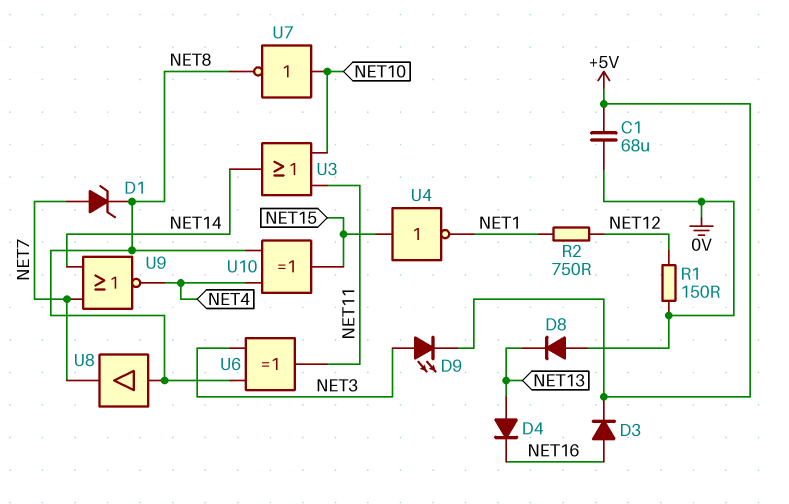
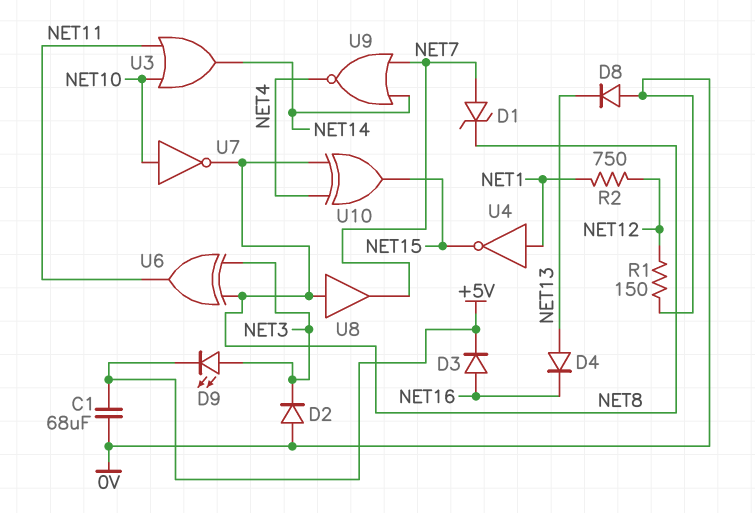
D2: none -> diode (A 0V, K NET3)
U4: NOT (in NET15, out NET1) -> NOT (in NET1, out NET15)

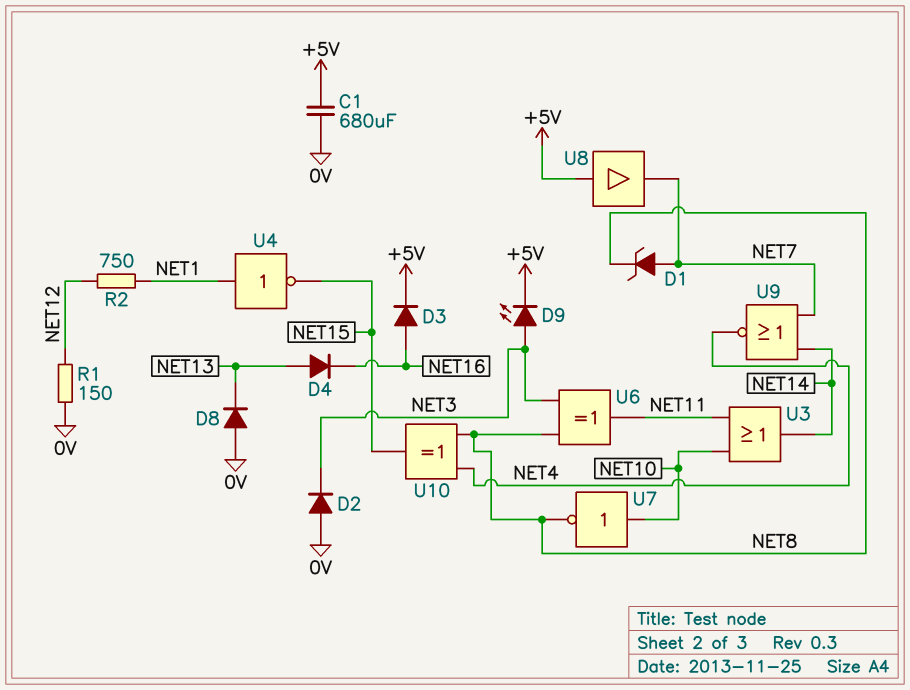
C1: 68uF (+5V, 0V) -> 680uF (+5V, 0V)
U8: buffer (in NET8, out NET7) -> buffer (in +5V, out NET7)

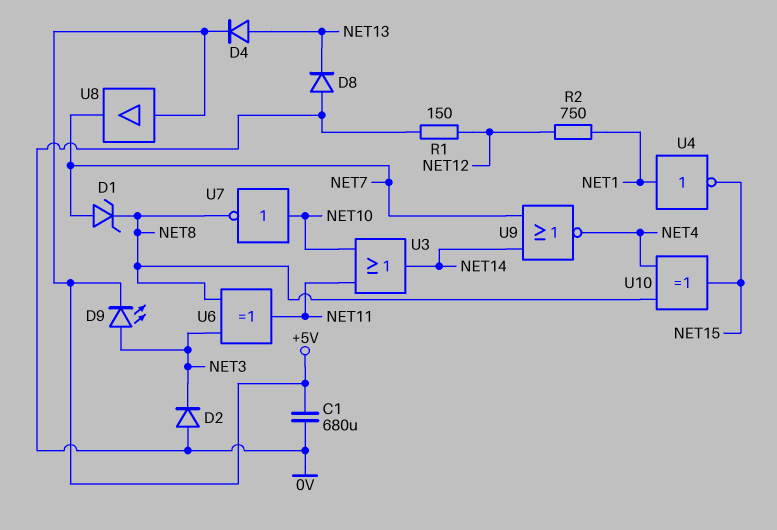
D3: diode (A NET16, K +5V) -> none
D4: diode (A NET13, K NET16) -> diode (A NET13, K +5V)

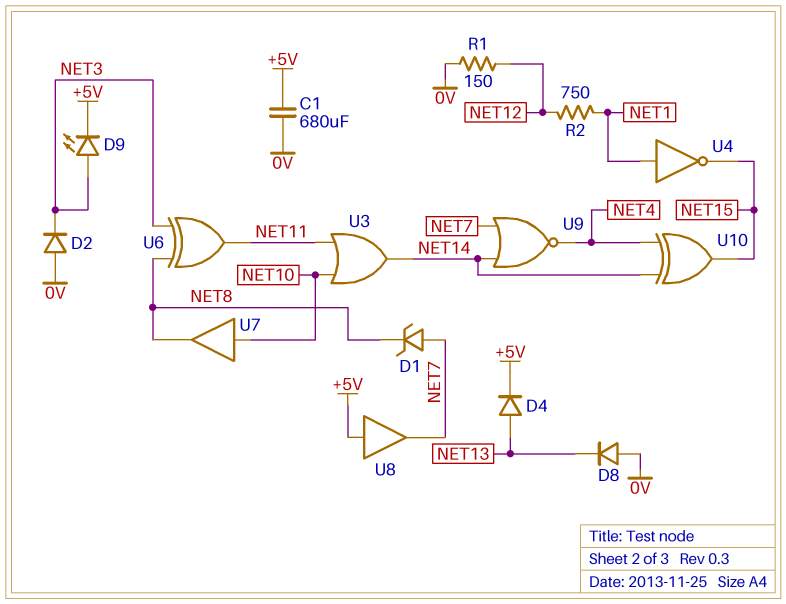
U7: NOT (in NET10, out NET8) -> buffer (in NET10, out NET8)
U10: XOR (in NET4, in NET8, out NET15) -> XOR (in NET4, in NET14, out NET15)

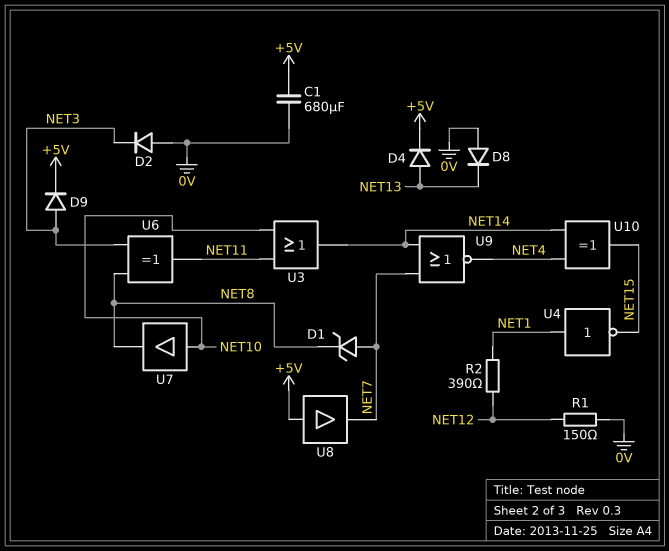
D9: LED (A NET3, K +5V) -> diode (A NET3, K +5V)
R2: 750 (NET1, NET12) -> 390 (NET1, NET12)

